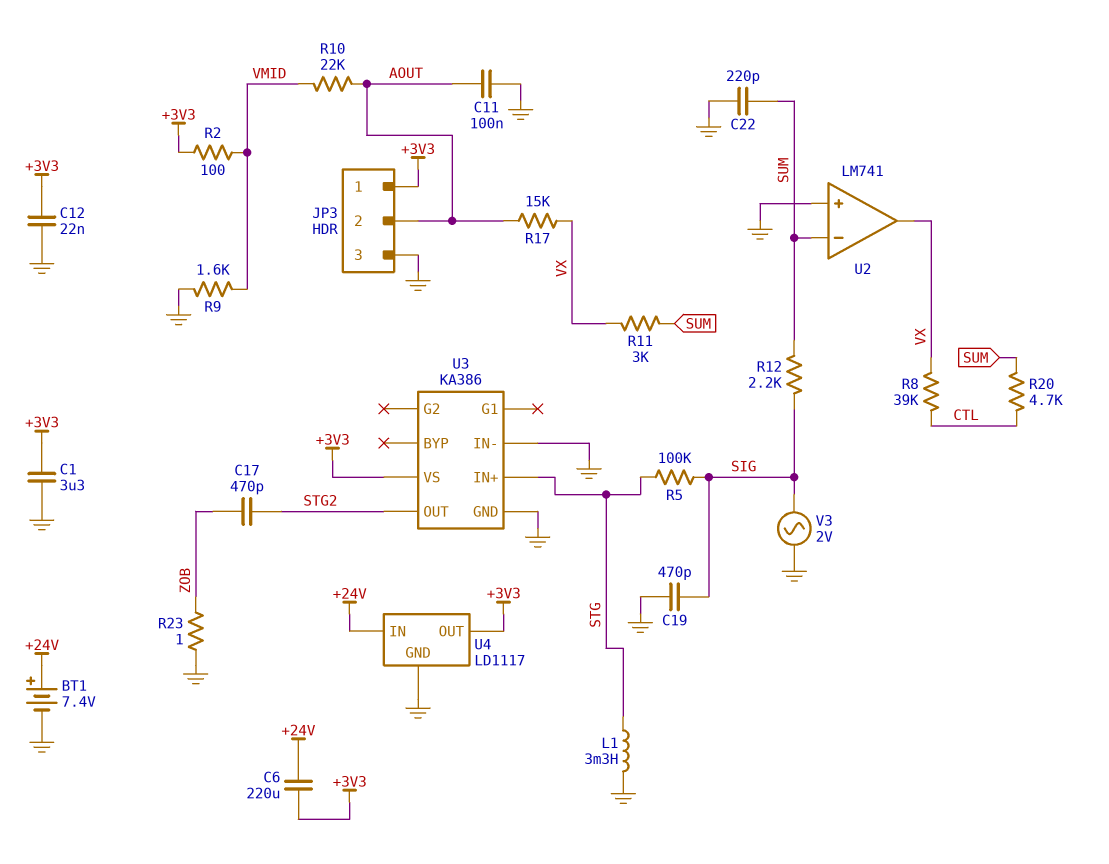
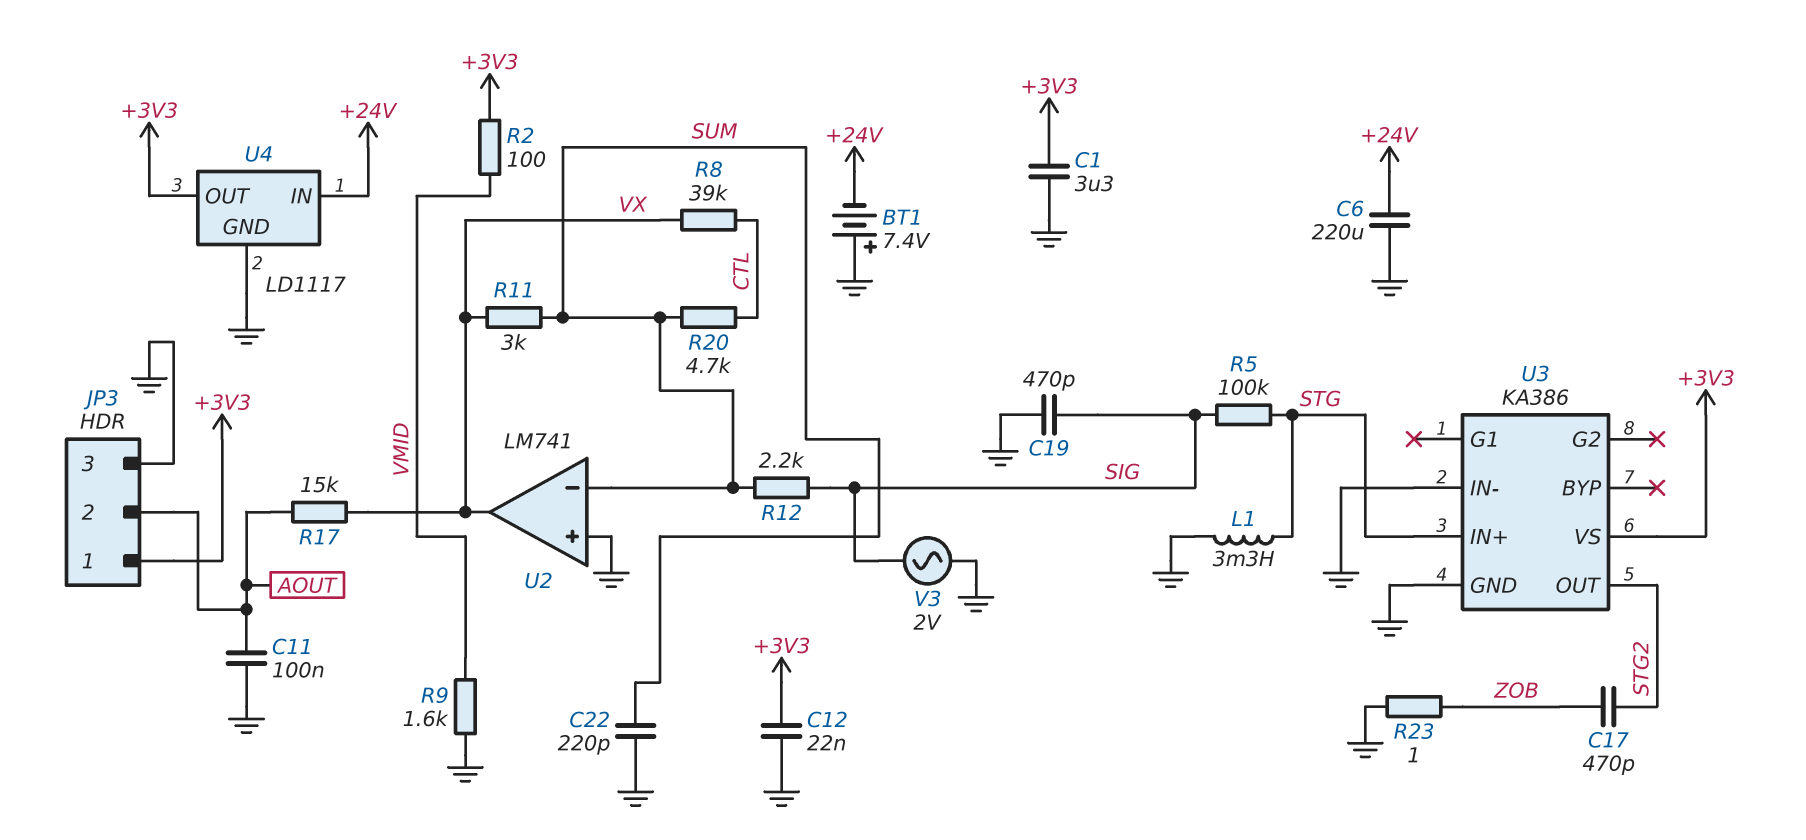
BT1: 7.4V (plus +24V, minus GND) -> 7.4V (plus GND, minus +24V)
C6: 220uF (+3V3, +24V) -> 220uF (+24V, GND)
R10: 22k (AOUT, VMID) -> none

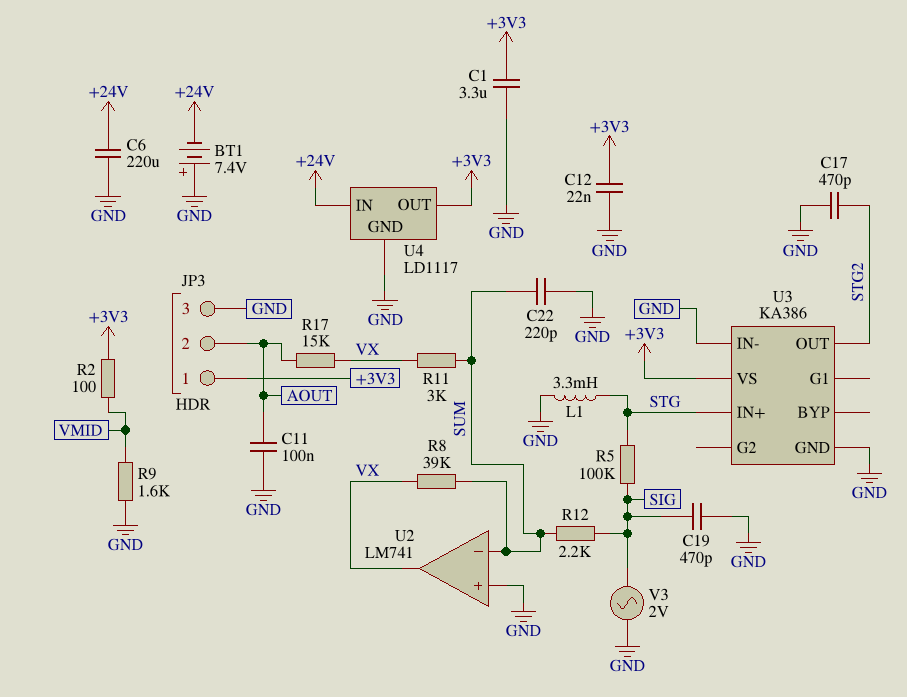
C17: 470pF (STG2, ZOB) -> 470pF (GND, STG2)
R8: 39k (CTL, VX) -> 39k (SUM, VX)
R20: 4.7k (CTL, SUM) -> none
R23: 1 (GND, ZOB) -> none

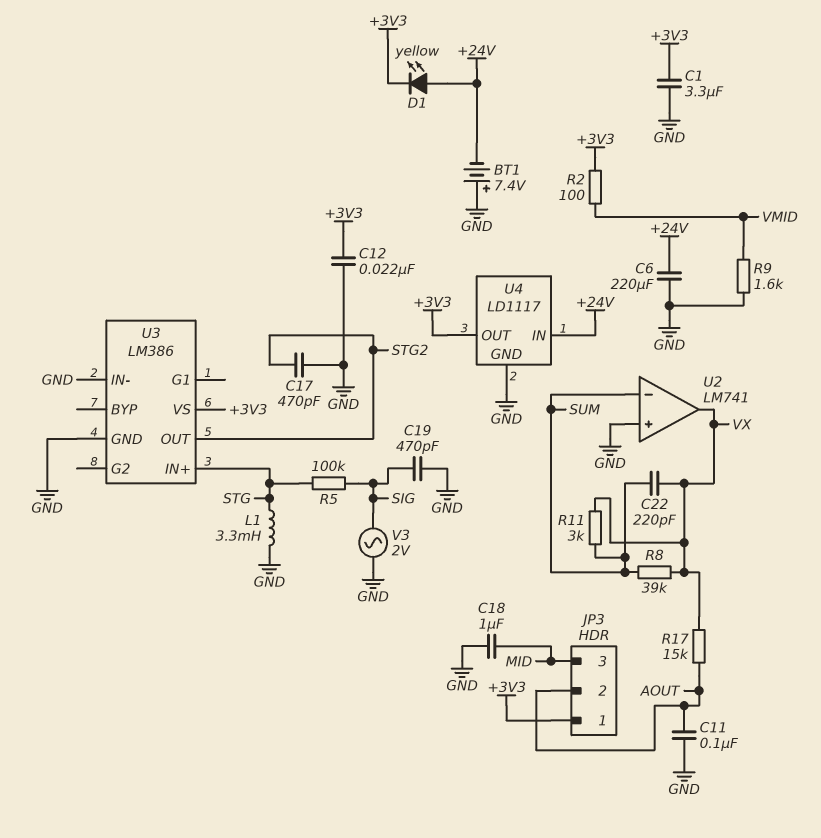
C18: none -> 1uF (GND, MID)
C22: 220pF (GND, SUM) -> 220pF (SUM, VX)
D1: none -> LED yellow (A +24V, K +3V3)
JP3 pin 3: GND -> MID
R12: 2.2k (SIG, SUM) -> none
U3: KA386 -> LM386

